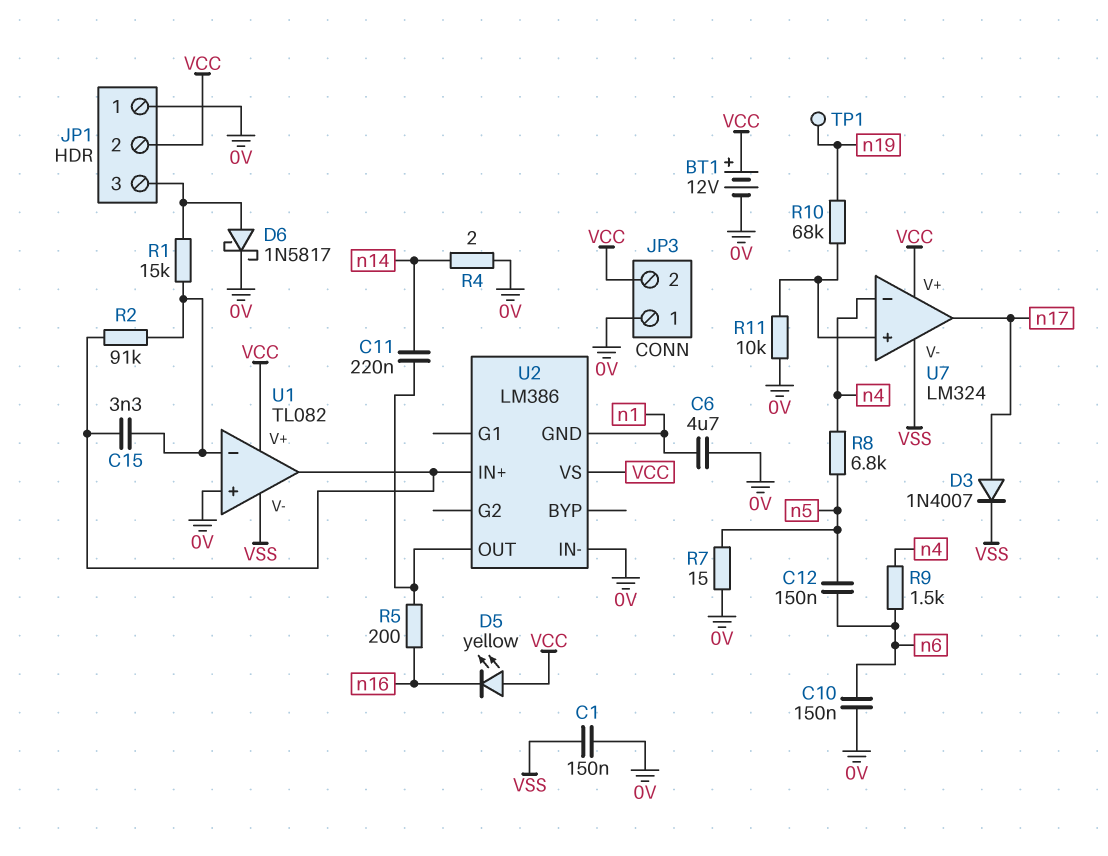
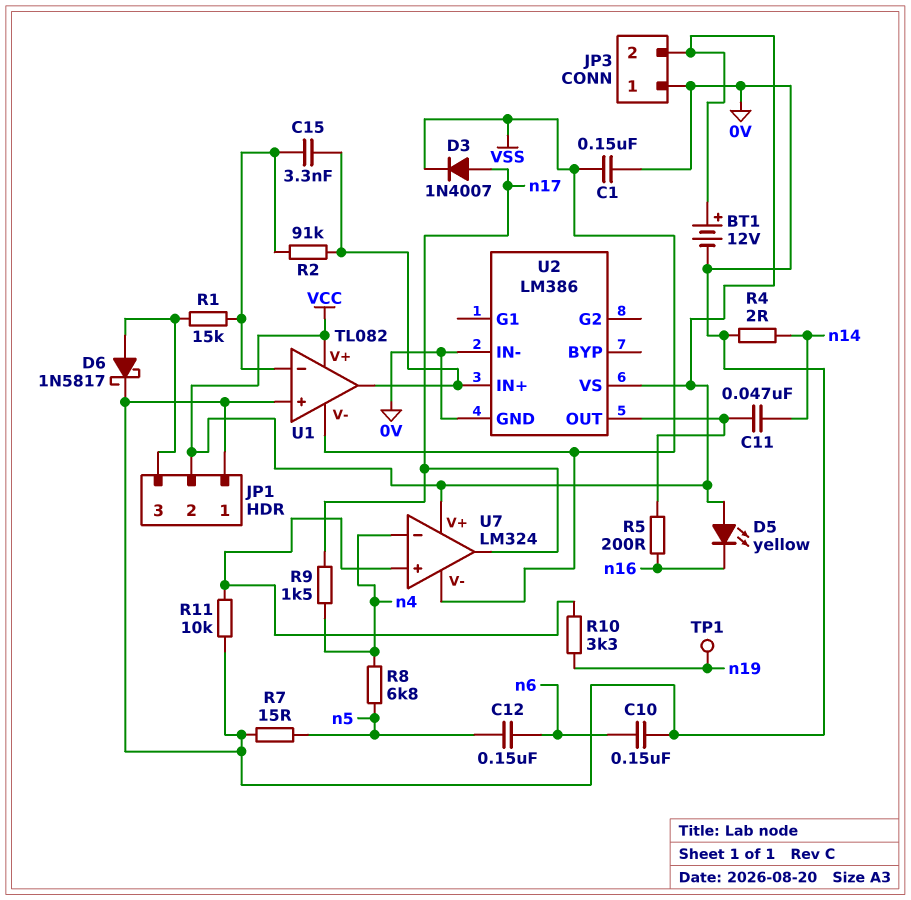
C6: 4.7uF (0V, n1) -> none
C11: 220nF (U2/OUT, n14) -> 47nF (U2/OUT, n14)
R9: 1.5k (n4, n6) -> 1.5k (n4, n17)
R10: 68k (U7/in+, n19) -> 3.3k (U7/in+, n19)
U2 pin GND: n1 -> 0V

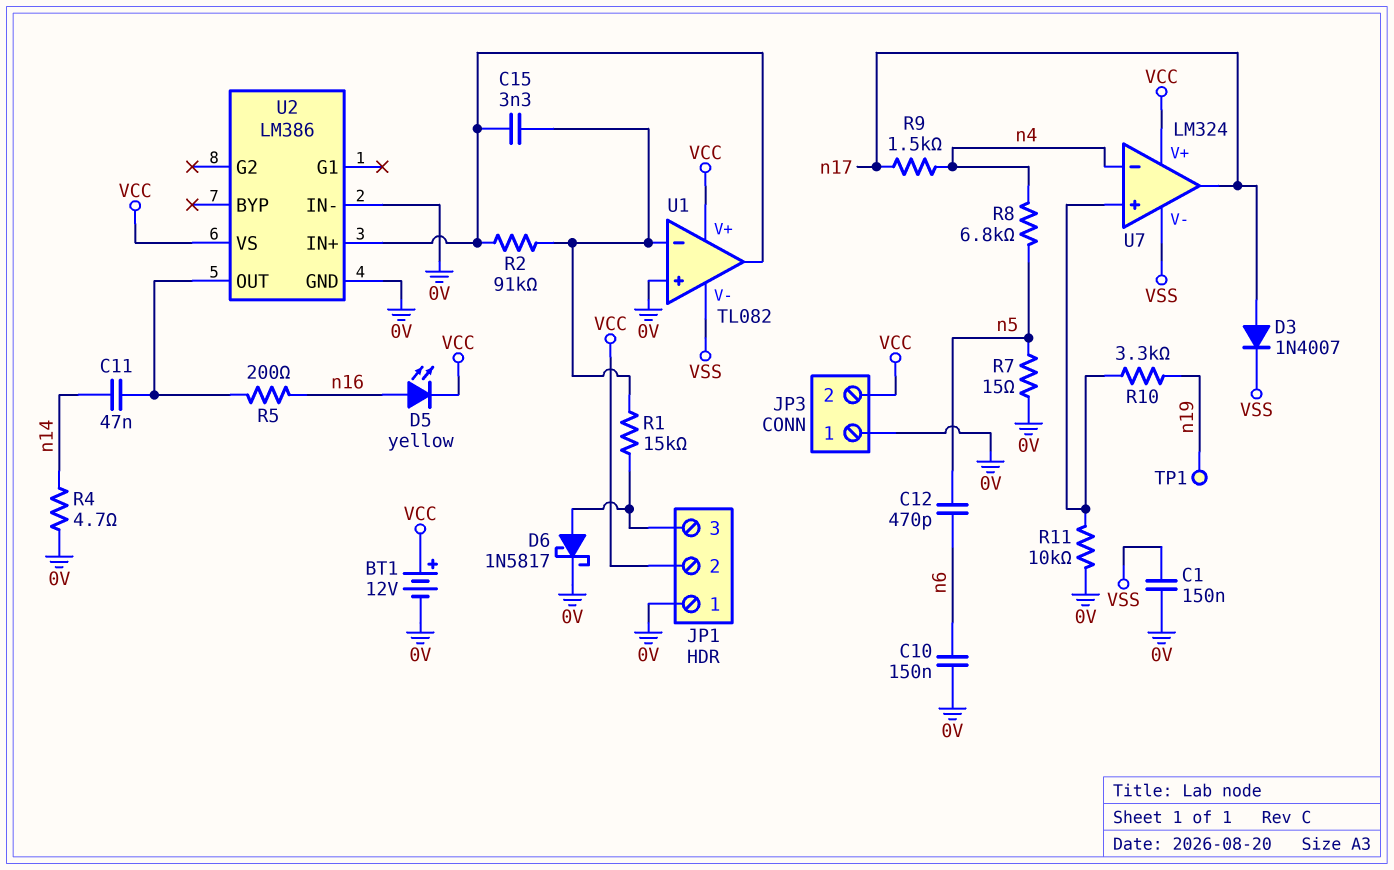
C12: 150nF (n5, n6) -> 470pF (n5, n6)
D5: LED yellow (A VCC, K n16) -> LED yellow (A n16, K VCC)
R4: 2 (0V, n14) -> 4.7 (0V, n14)

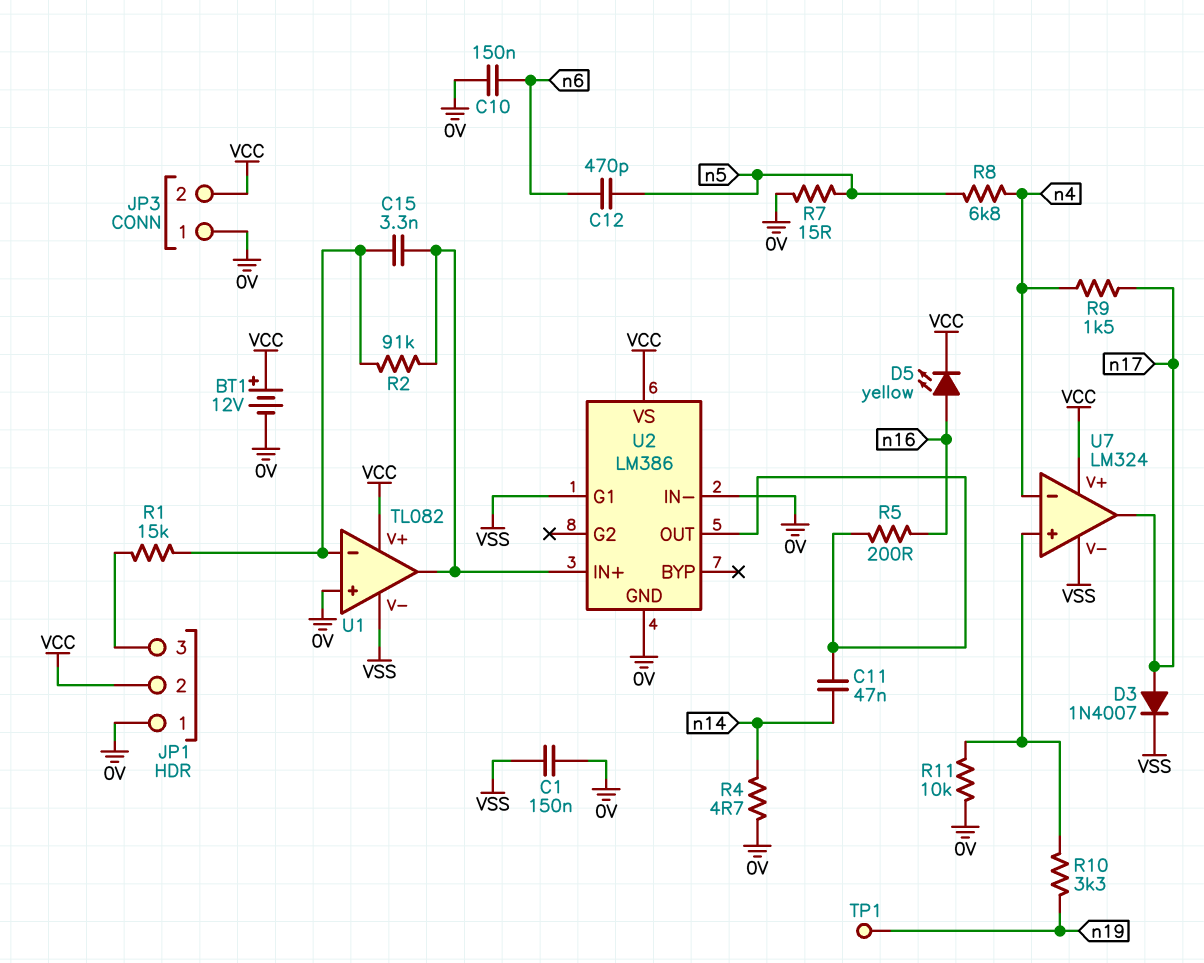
D6: schottky 1N5817 (A JP1/3, K 0V) -> none
U2 pin G1: none -> VSS

